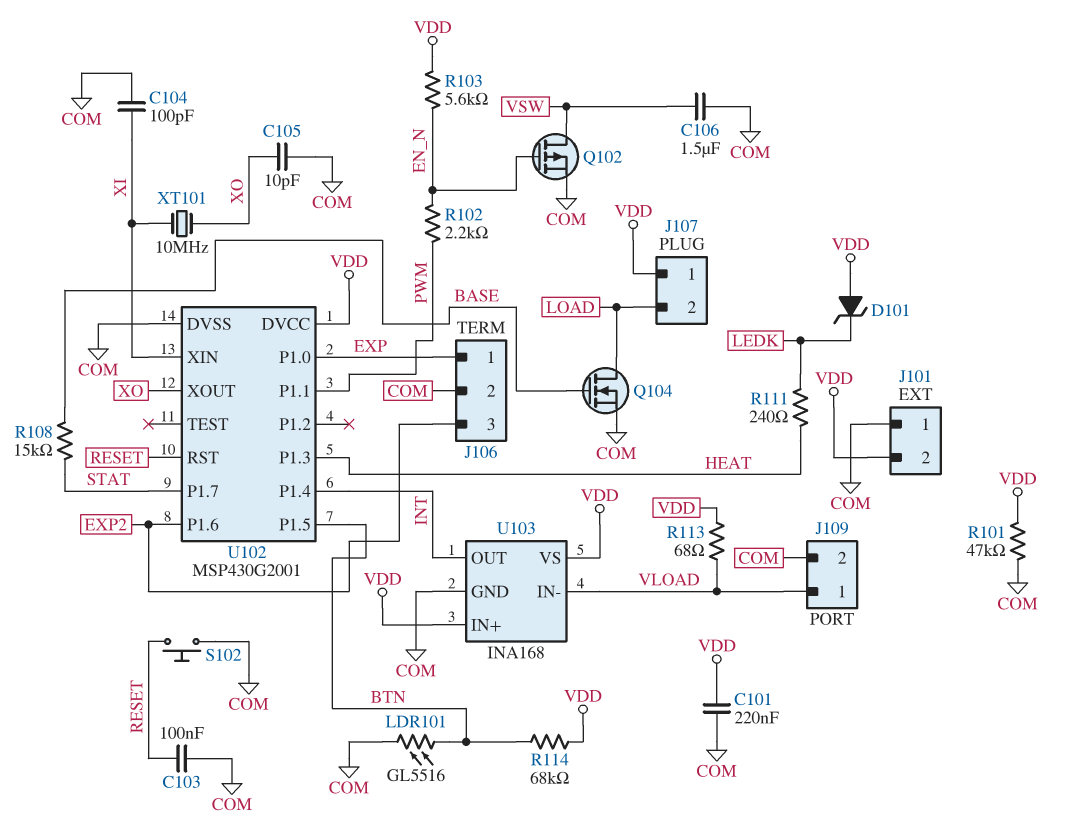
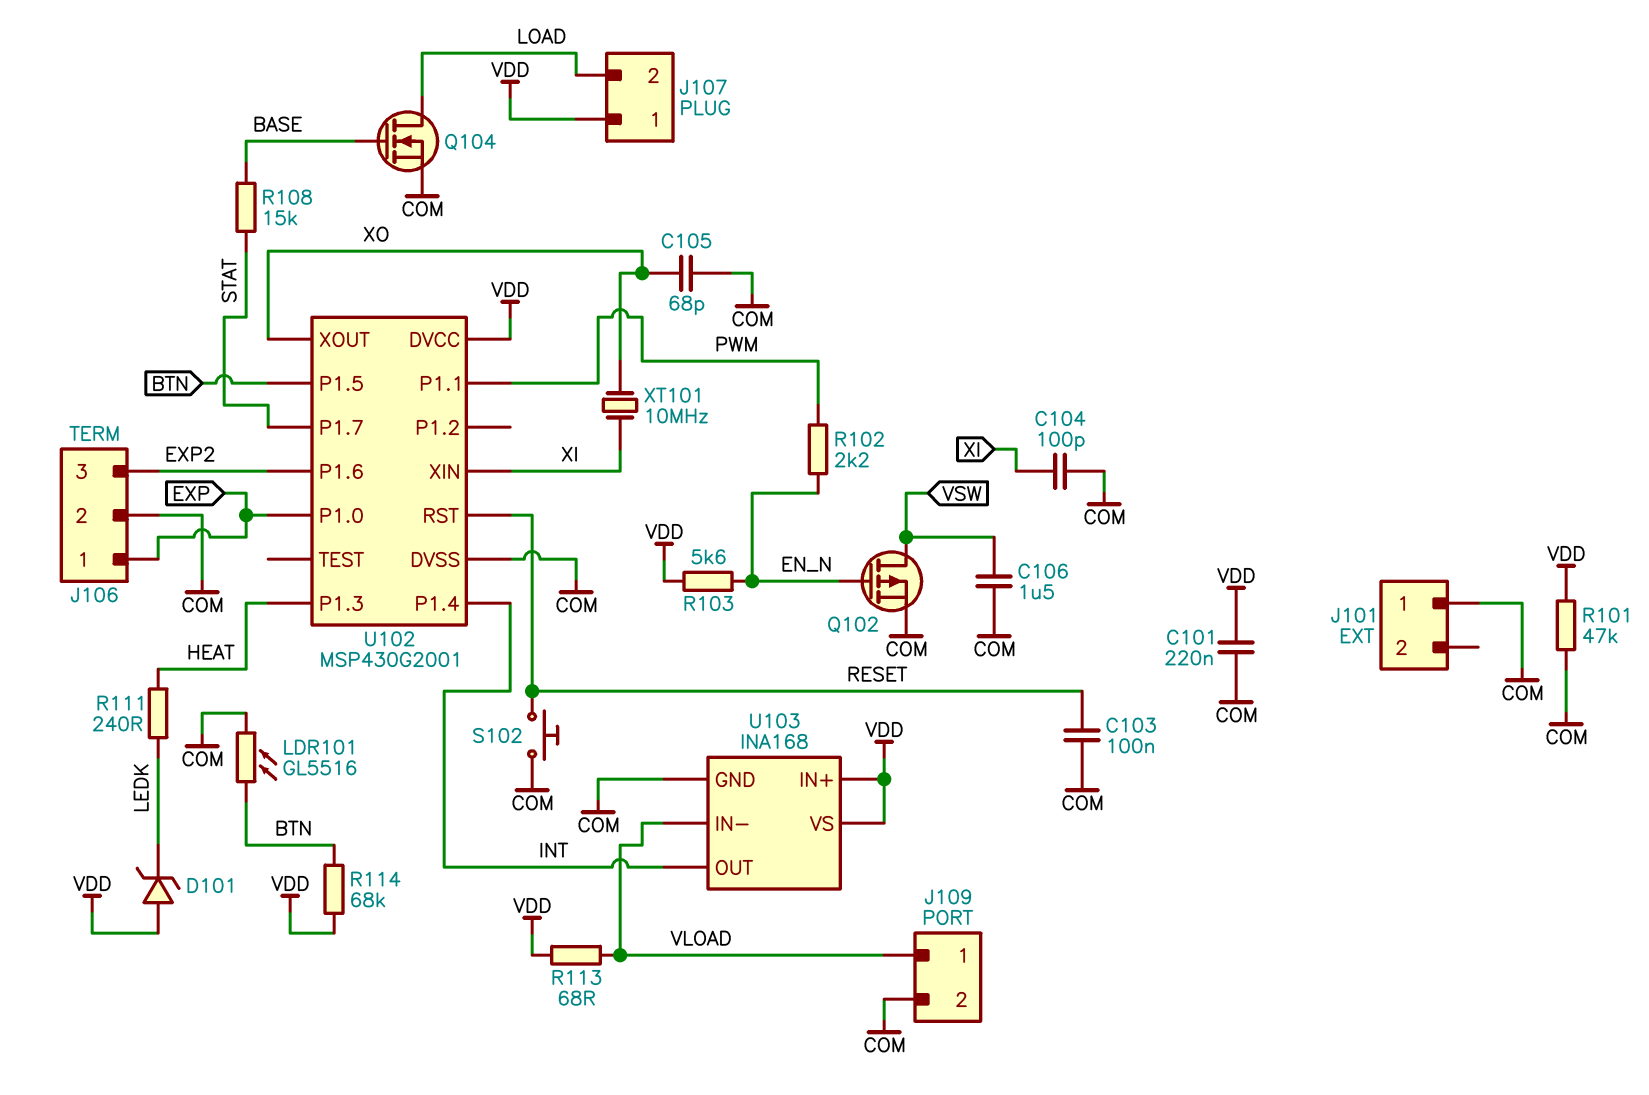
C105: 10pF (COM, XO) -> 68pF (COM, XO)
J101 pin 2: VDD -> none

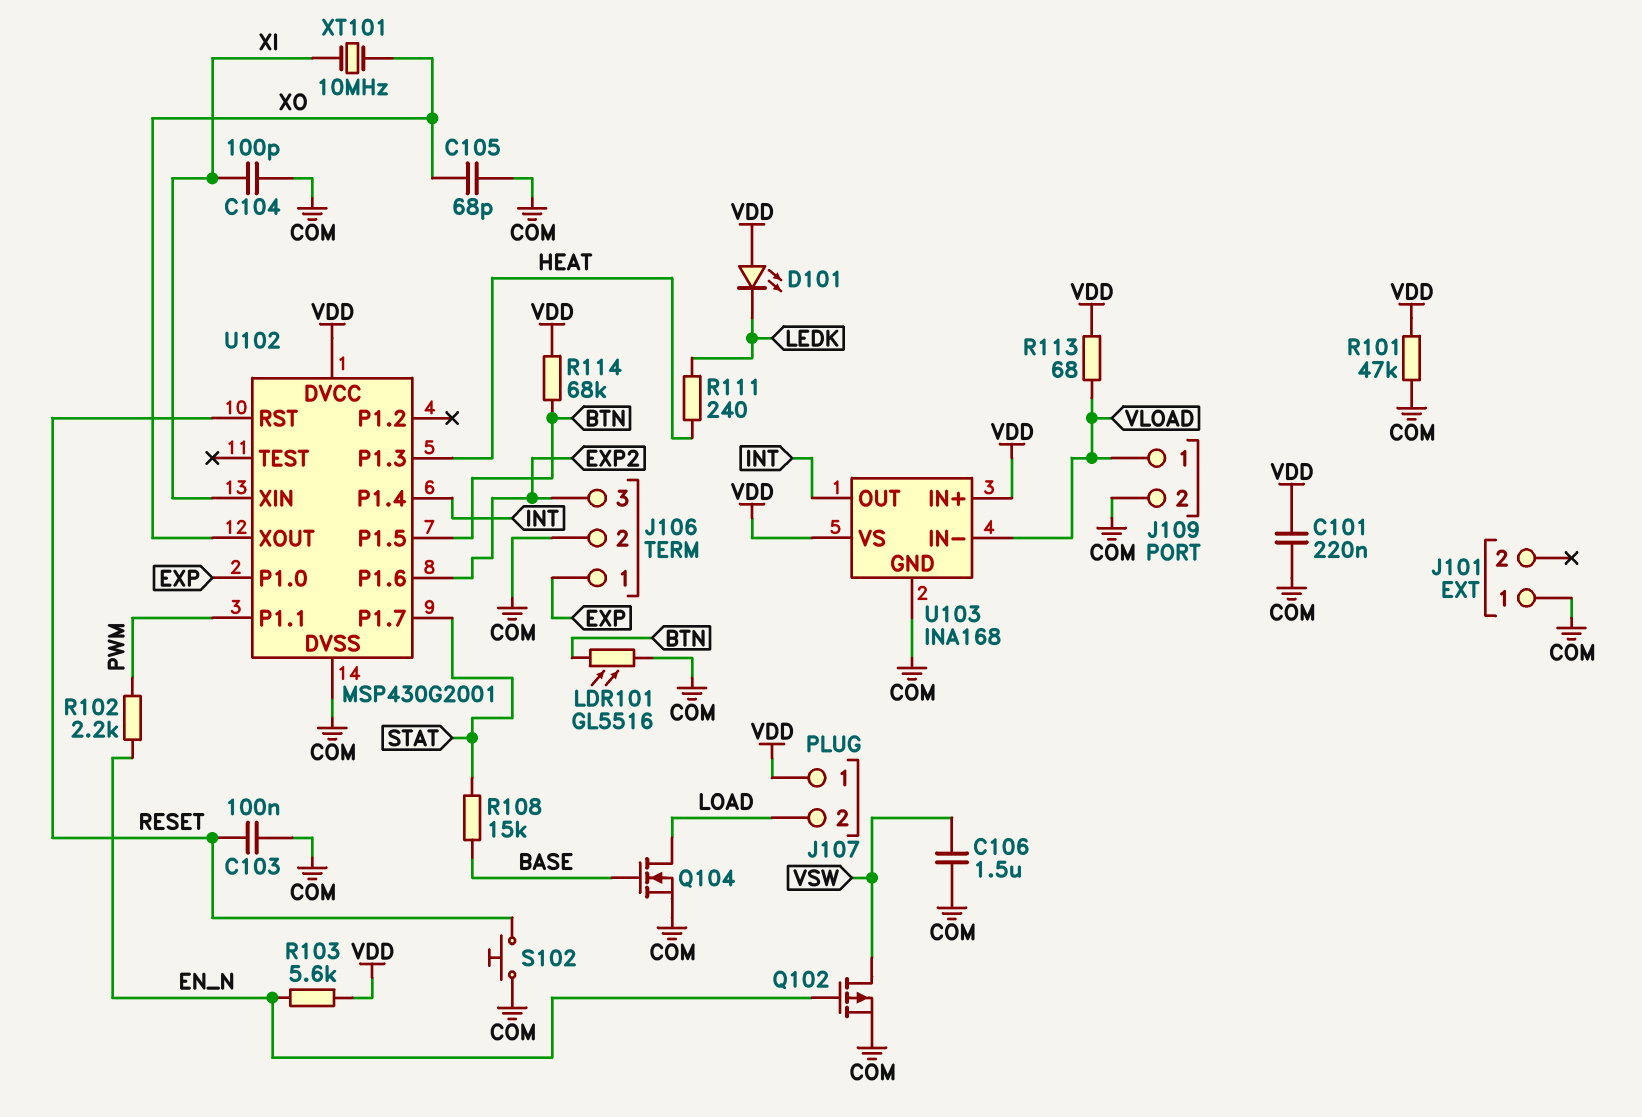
D101: zener (A VDD, K LEDK) -> LED (A VDD, K LEDK)

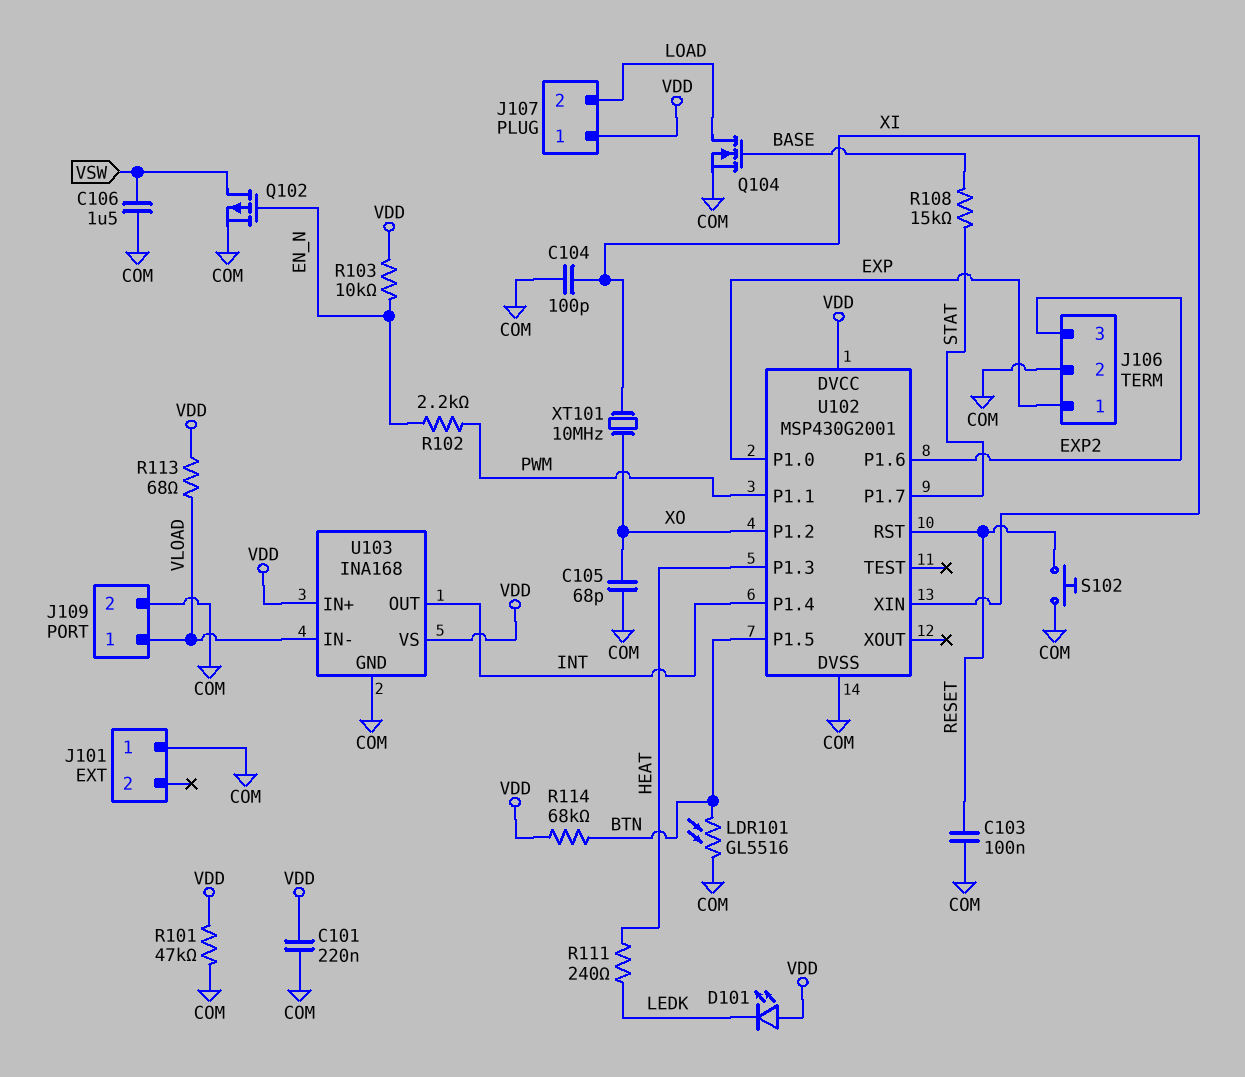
R103: 5.6k (EN_N, VDD) -> 10k (EN_N, VDD)
U102 pin P1.2: none -> XO
U102 pin XOUT: XO -> none

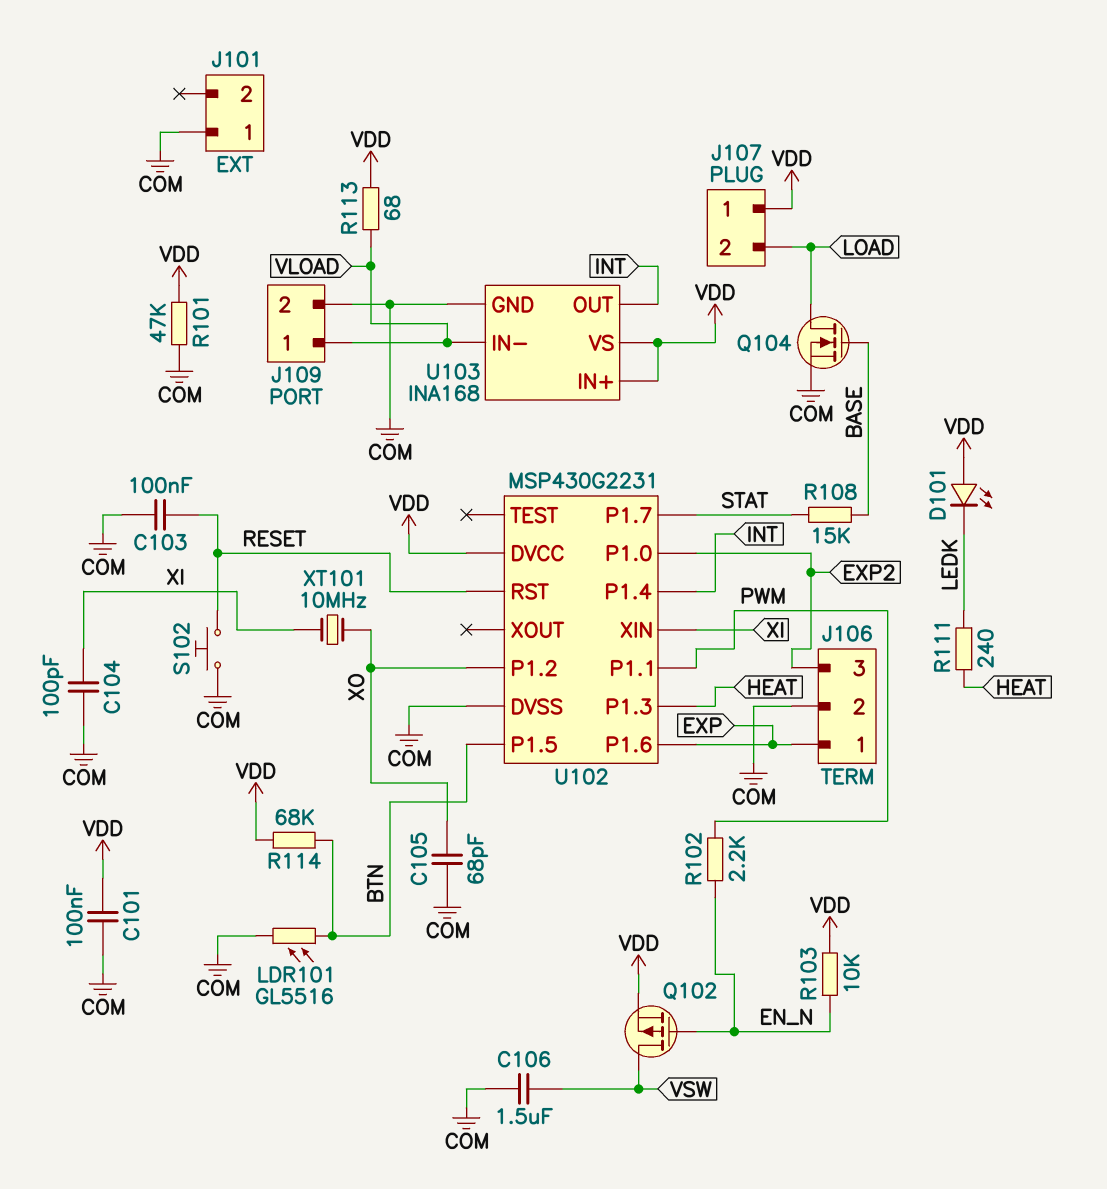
C101: 220nF (COM, VDD) -> 100nF (COM, VDD)
Q102: PMOS (G EN_N, D VSW, S COM) -> PMOS (G EN_N, D VSW, S VDD)
U102: MSP430G2001 -> MSP430G2231
U102 pin P1.0: EXP -> EXP2
U102 pin P1.6: EXP2 -> EXP

